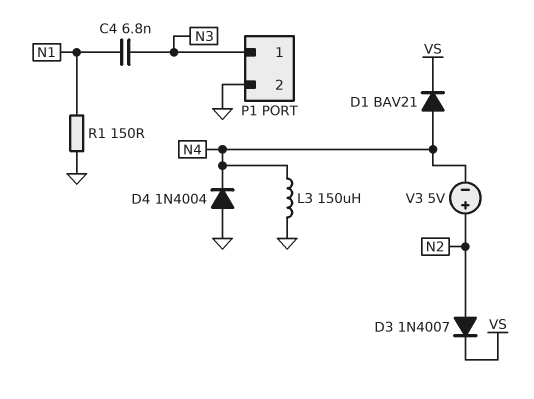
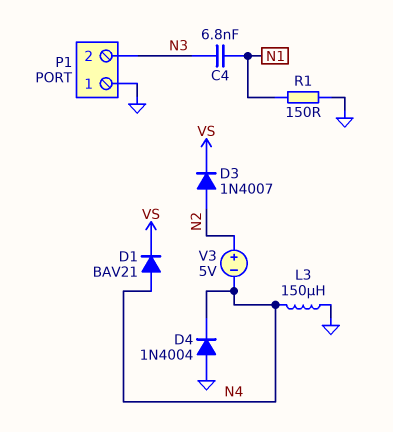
P1 pin 1: N3 -> GND
P1 pin 2: GND -> N3

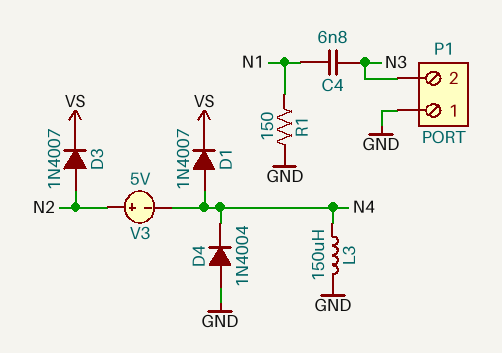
D1: diode BAV21 (A N4, K VS) -> diode 1N4007 (A N4, K VS)

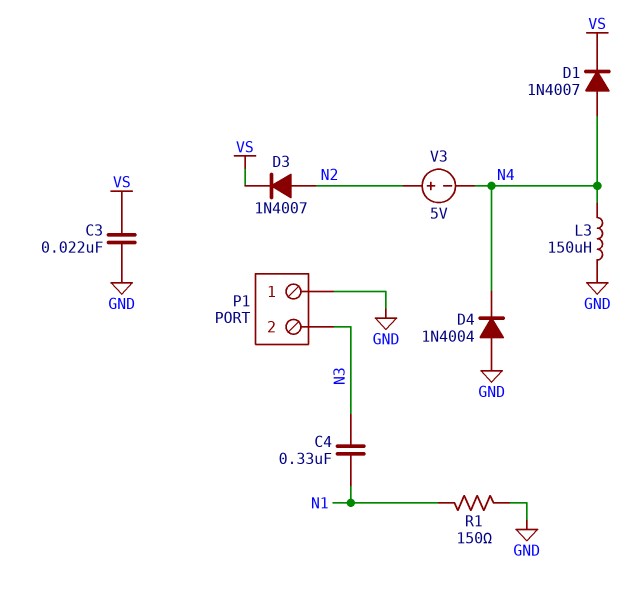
C3: none -> 22nF (GND, VS)
C4: 6.8nF (N1, N3) -> 330nF (N1, N3)

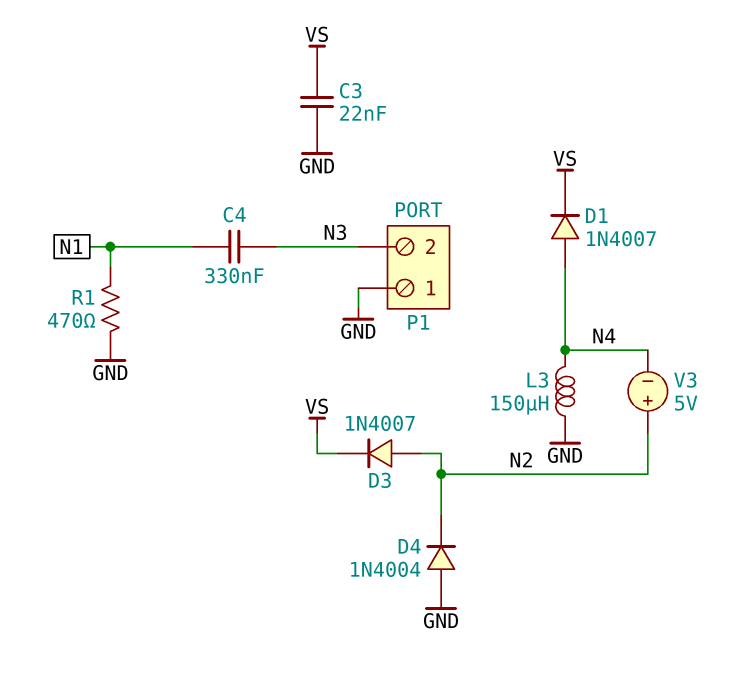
D4: diode 1N4004 (A GND, K N4) -> diode 1N4004 (A GND, K N2)
R1: 150 (GND, N1) -> 470 (GND, N1)

